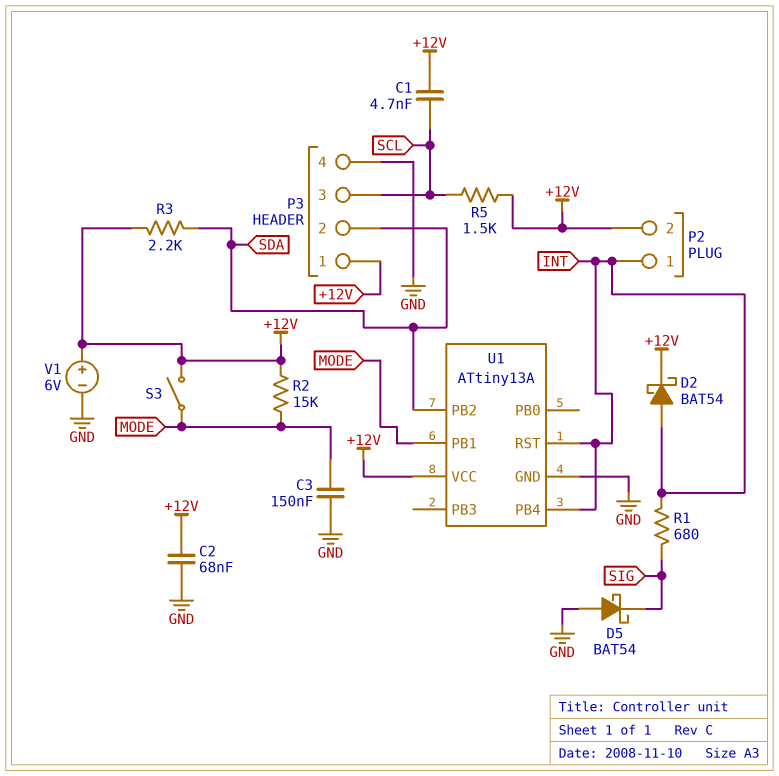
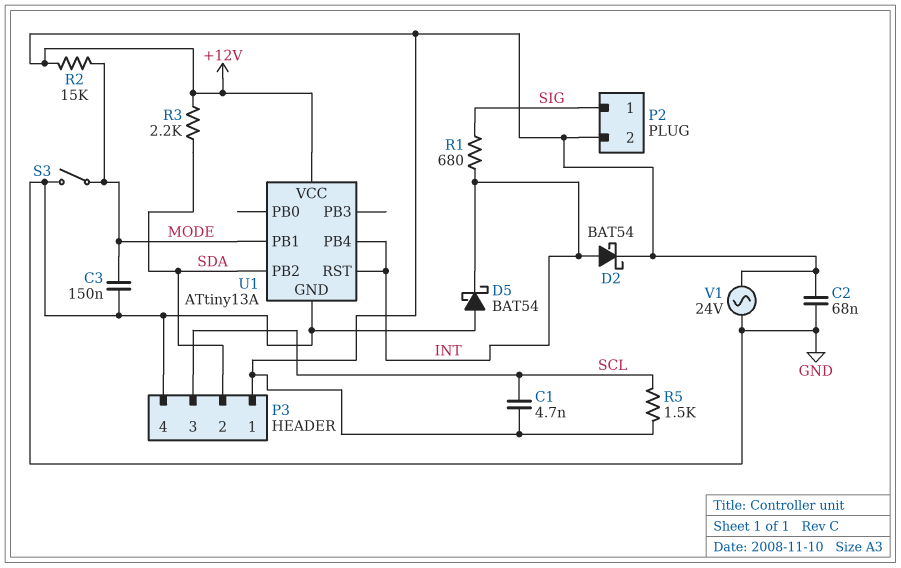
D5: schottky BAT54 (A GND, K SIG) -> schottky BAT54 (A GND, K INT)
P2 pin 1: INT -> SIG
S3: switch (+12V, MODE) -> switch (GND, MODE)
V1: 6V (plus +12V, minus GND) -> AC 24V (+12V, GND)

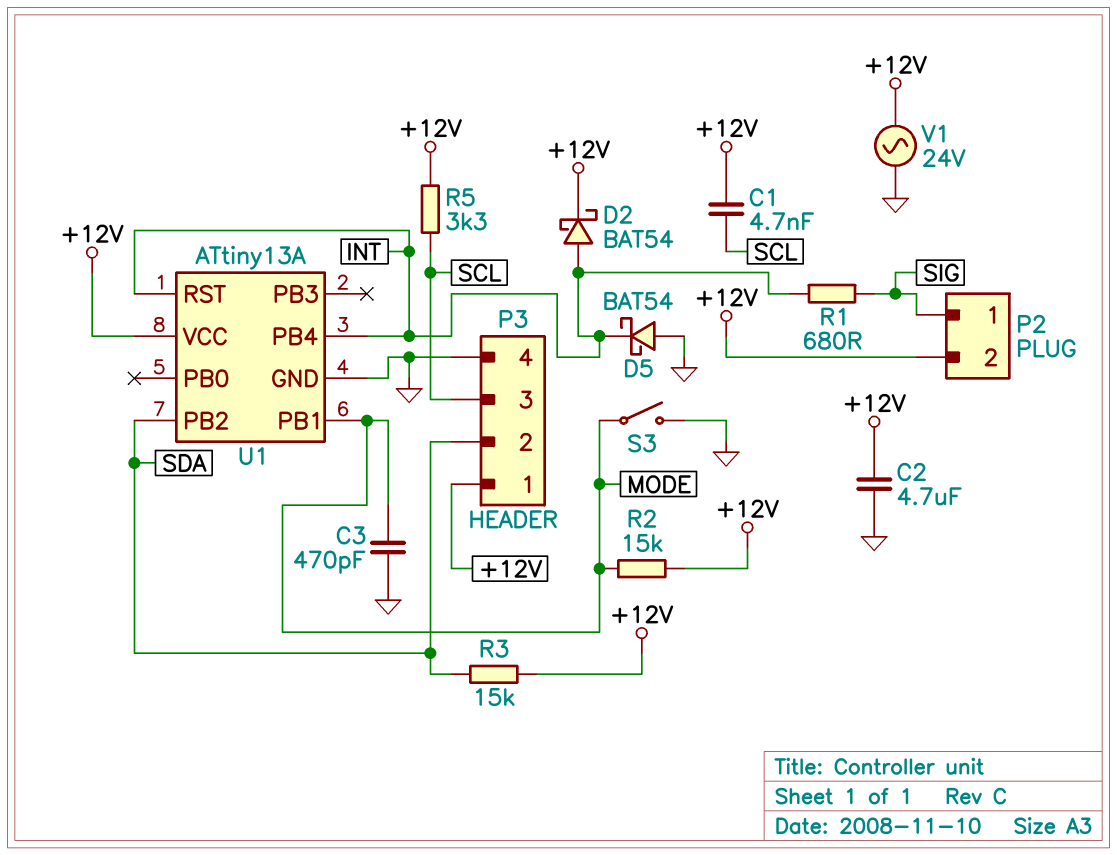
C2: 68nF (+12V, GND) -> 4.7uF (+12V, GND)
C3: 150nF (GND, MODE) -> 470pF (GND, MODE)
R3: 2.2k (+12V, SDA) -> 15k (+12V, SDA)
R5: 1.5k (+12V, SCL) -> 3.3k (+12V, SCL)

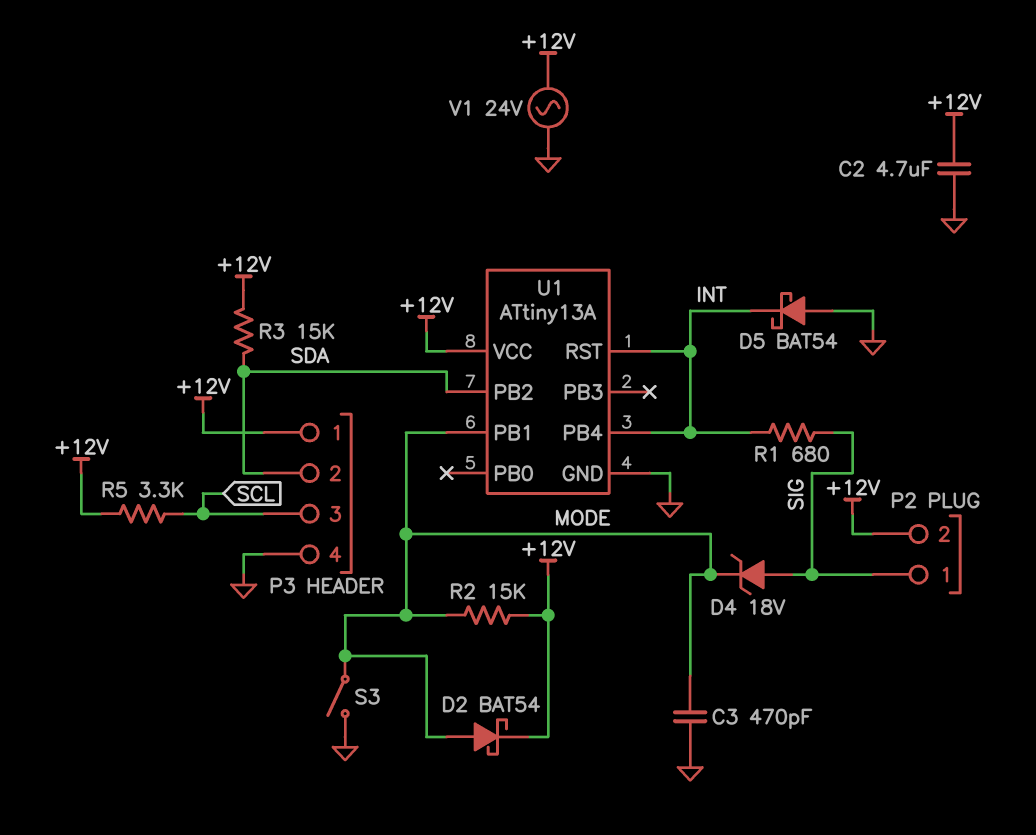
C1: 4.7nF (+12V, SCL) -> none
D2: schottky BAT54 (A INT, K +12V) -> schottky BAT54 (A MODE, K +12V)
D4: none -> zener 18V (A SIG, K MODE)

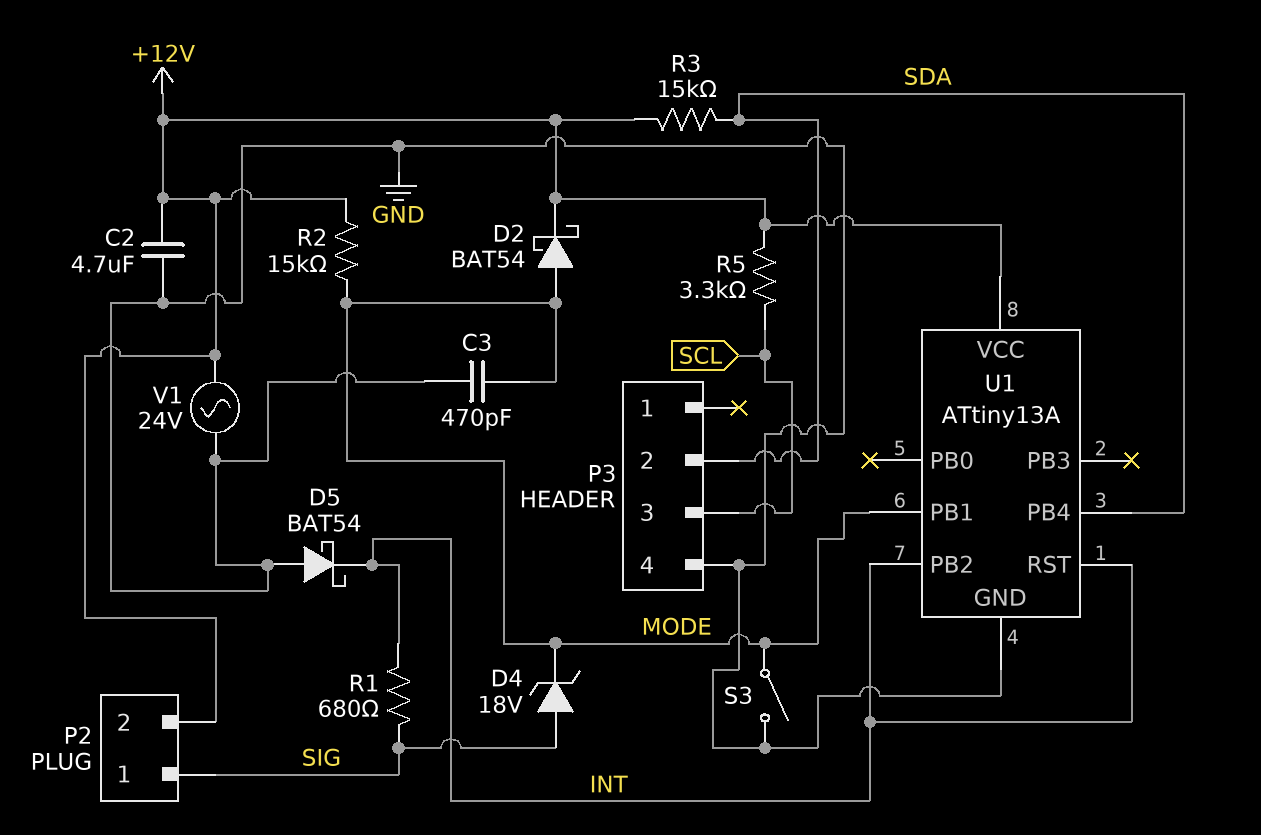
P3 pin 1: +12V -> none
U1 pin PB2: SDA -> INT
U1 pin PB4: INT -> SDA

